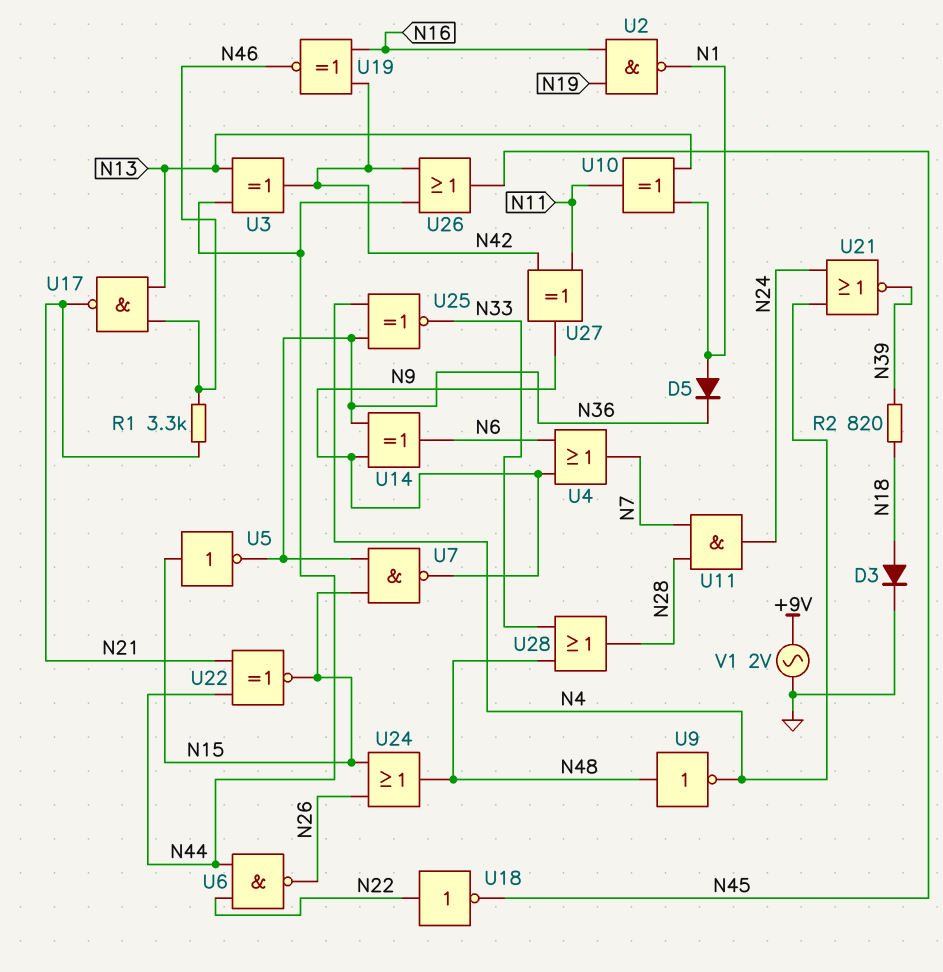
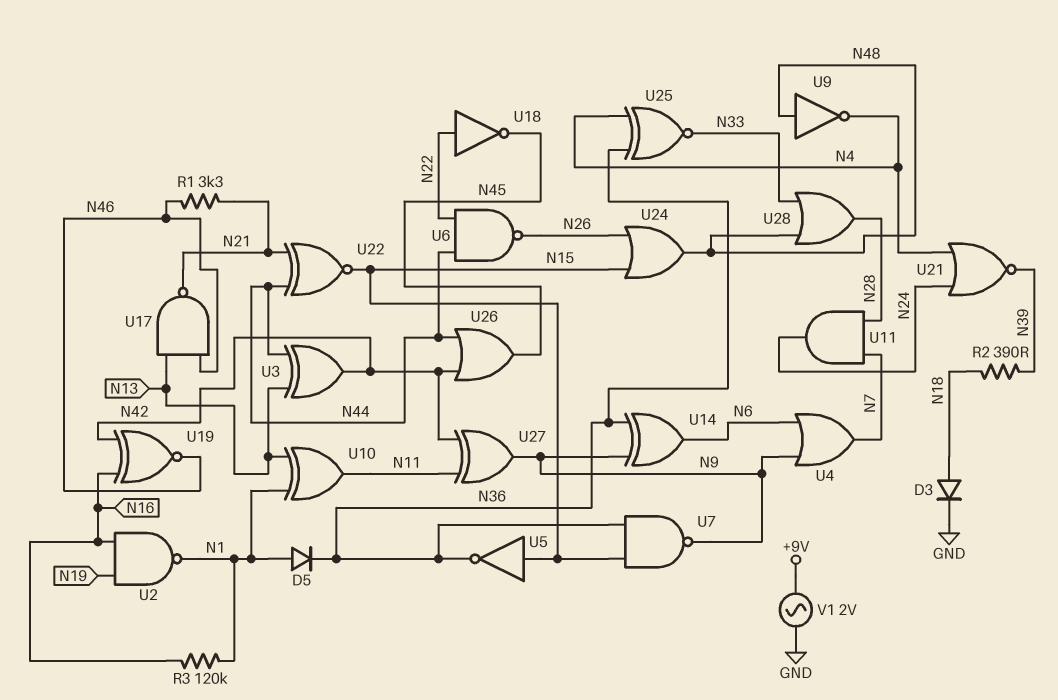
R2: 820 (N18, N39) -> 390 (N18, N39)
R3: none -> 120k (N1, N16)

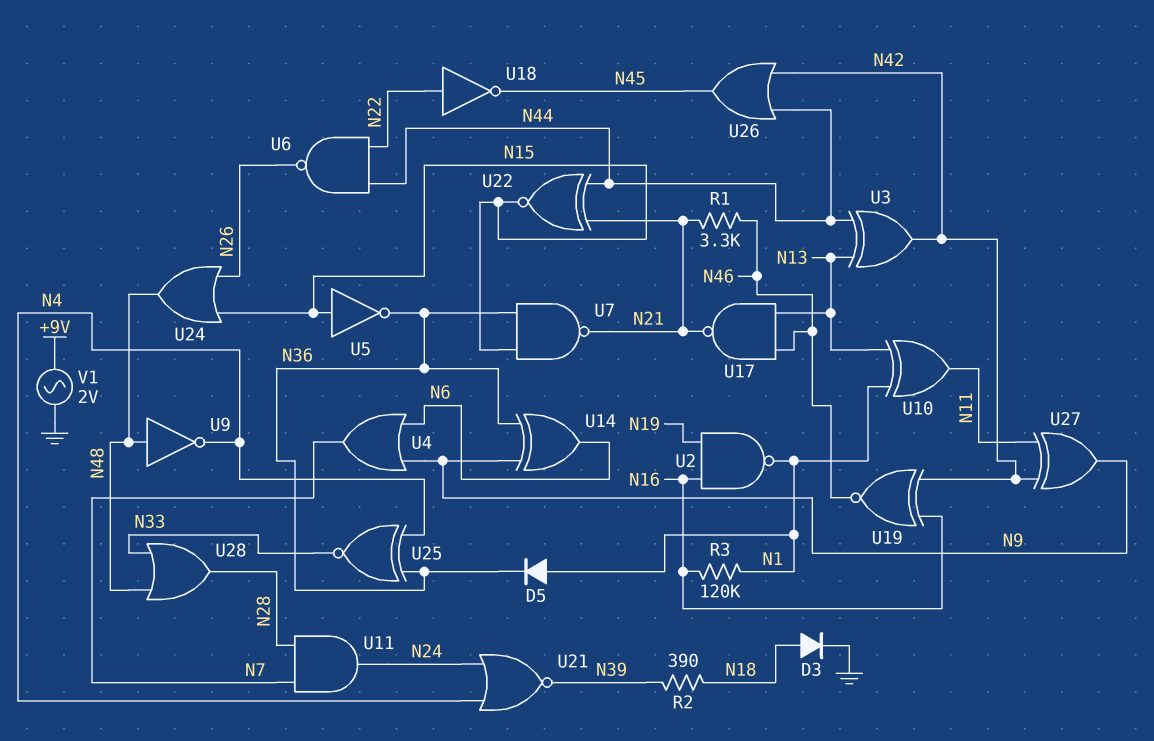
U7: NAND (in N15, in N36, out N9) -> NAND (in N15, in N36, out N21)

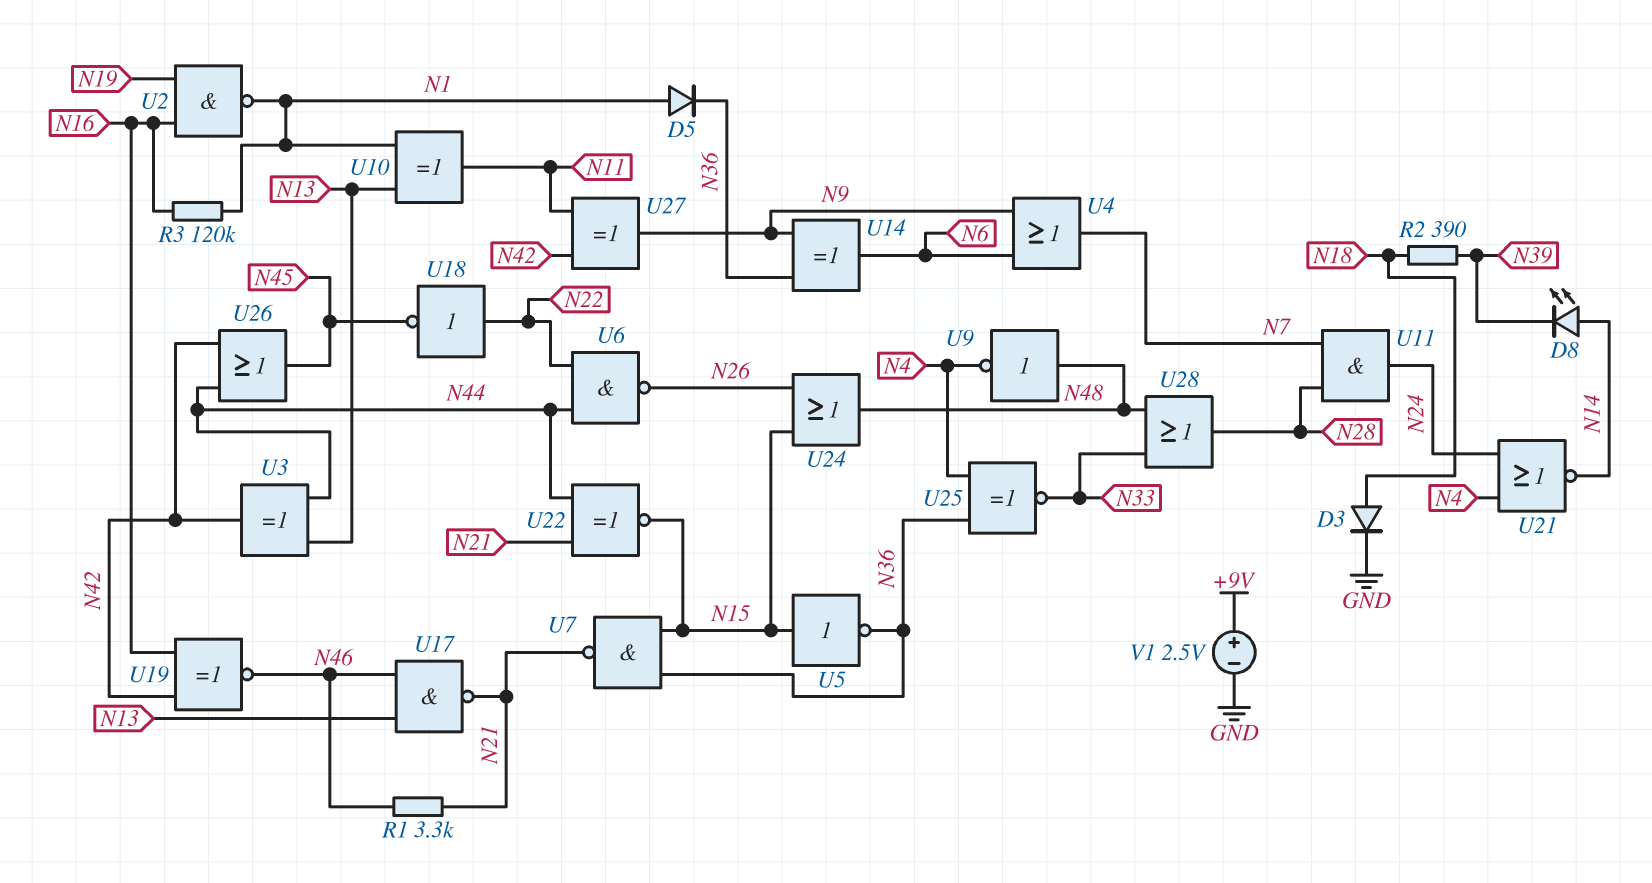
D8: none -> LED (A N14, K N39)
U21: NOR (in N4, in N24, out N39) -> NOR (in N4, in N24, out N14)
V1: AC 2V (+9V, GND) -> 2.5V (plus +9V, minus GND)

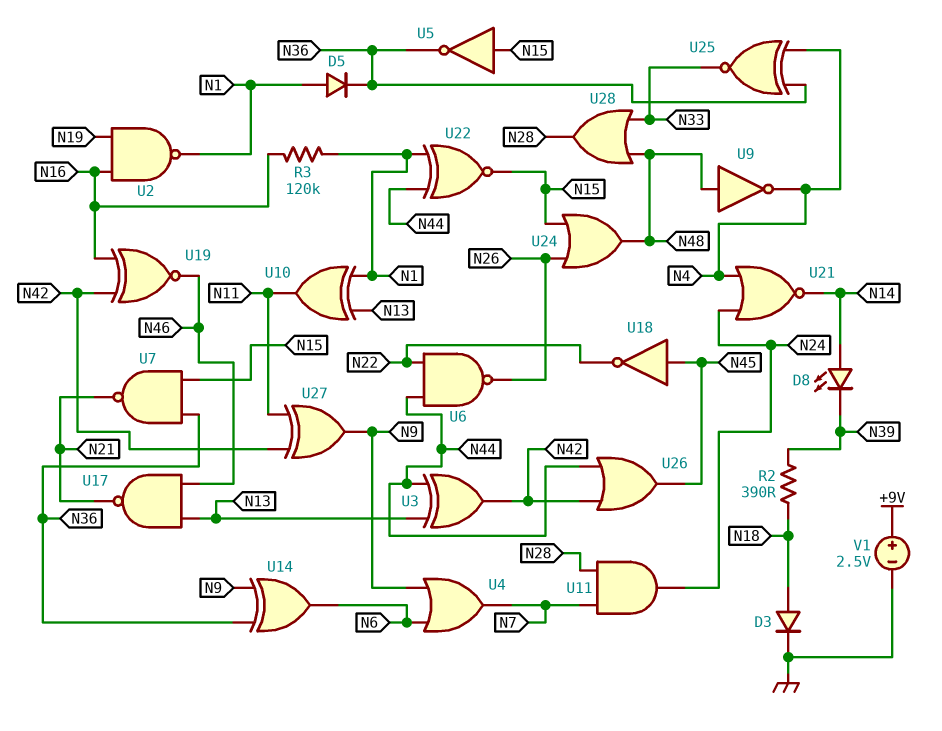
R1: 3.3k (N21, N46) -> none
U18: NOT (in N22, out N45) -> NOT (in N45, out N22)
U22: XNOR (in N21, in N44, out N15) -> XNOR (in N1, in N44, out N15)

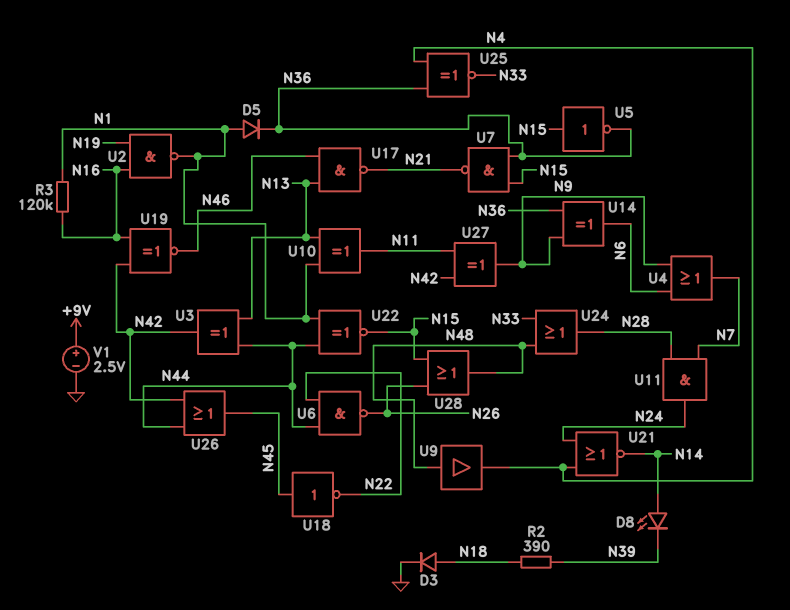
U9: NOT (in N48, out N4) -> buffer (in N48, out N4)
U24: OR (in N15, in N26, out N48) -> OR (in N33, in N48, out N28)
U28: OR (in N33, in N48, out N28) -> OR (in N15, in N26, out N48)

